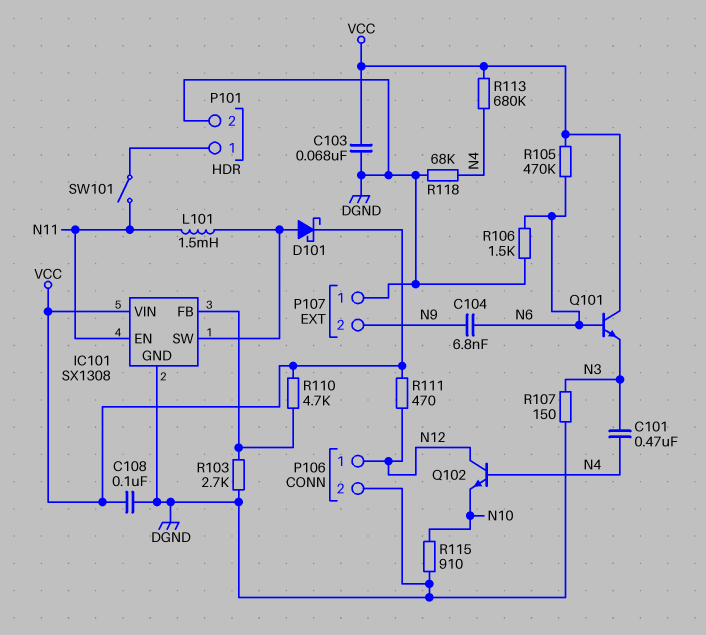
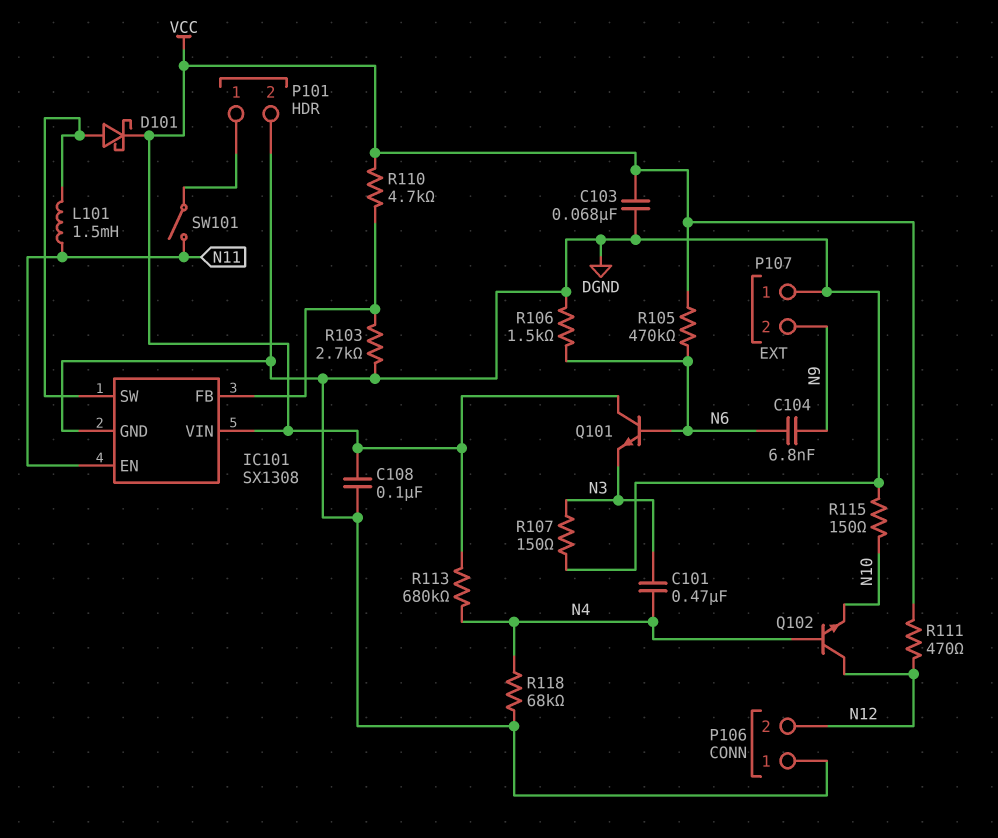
P106 pin 1: N12 -> DGND
P106 pin 2: DGND -> N12
R115: 910 (DGND, N10) -> 150 (DGND, N10)

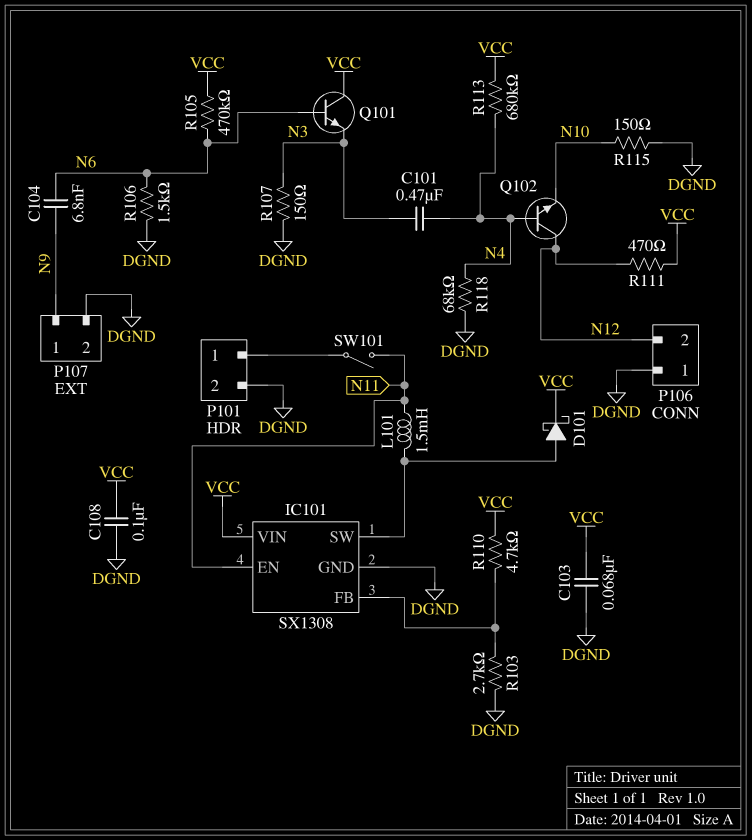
P107 pin 1: DGND -> N9
P107 pin 2: N9 -> DGND

